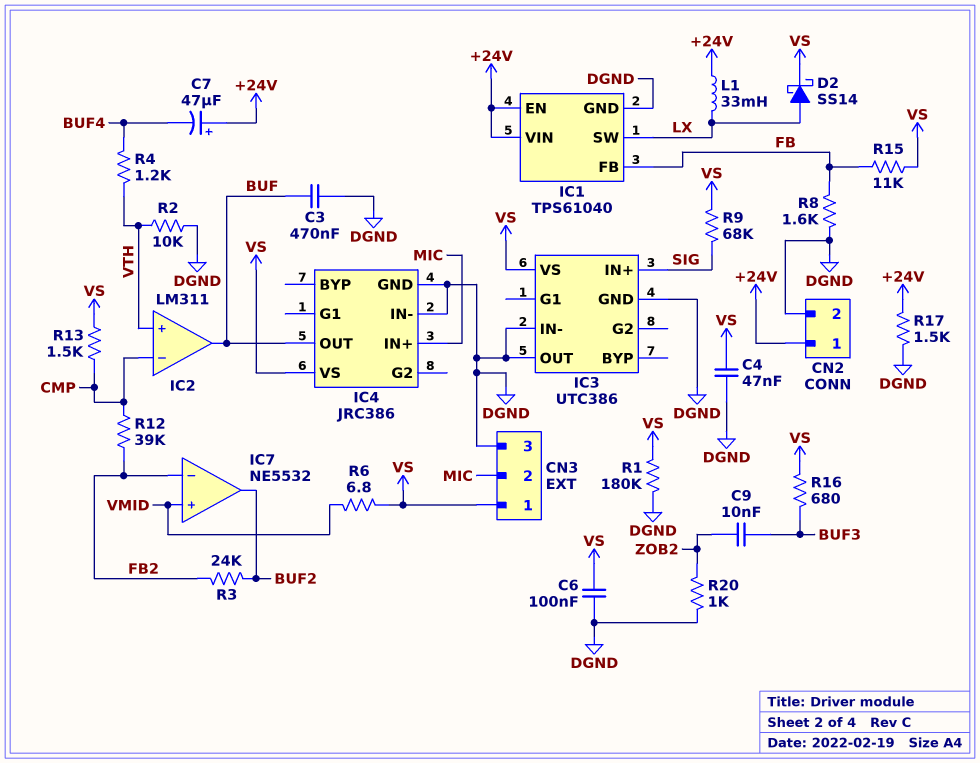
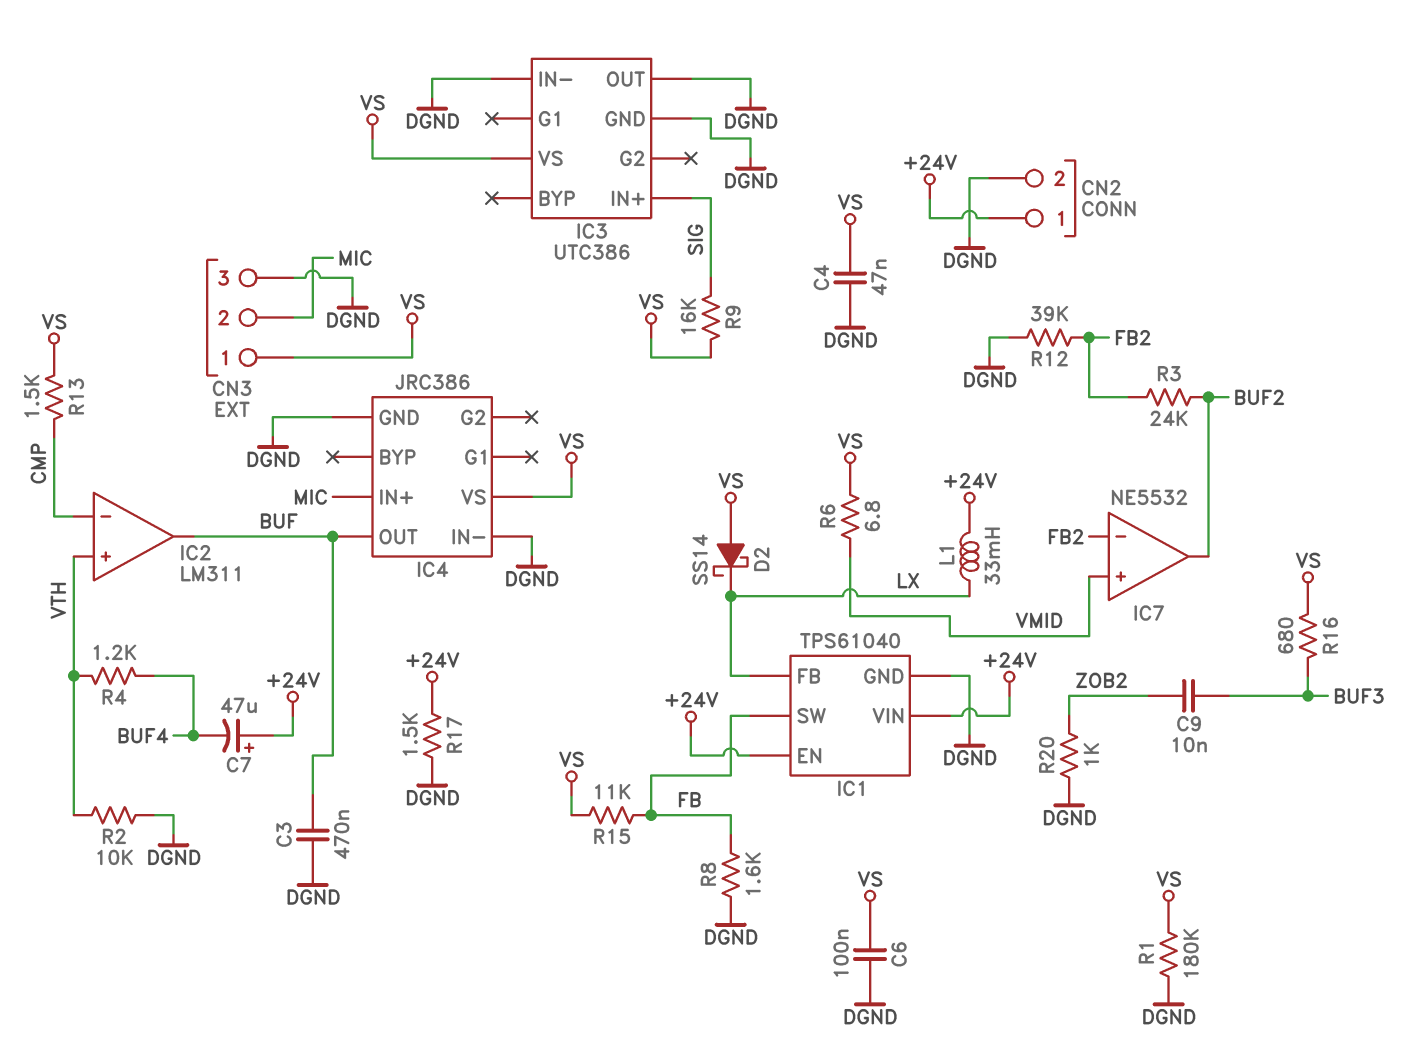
D2: schottky SS14 (A LX, K VS) -> schottky SS14 (A VS, K LX)
IC1 pin FB: FB -> LX
IC1 pin SW: LX -> FB
R9: 68k (SIG, VS) -> 16k (SIG, VS)
R12: 39k (CMP, FB2) -> 39k (DGND, FB2)

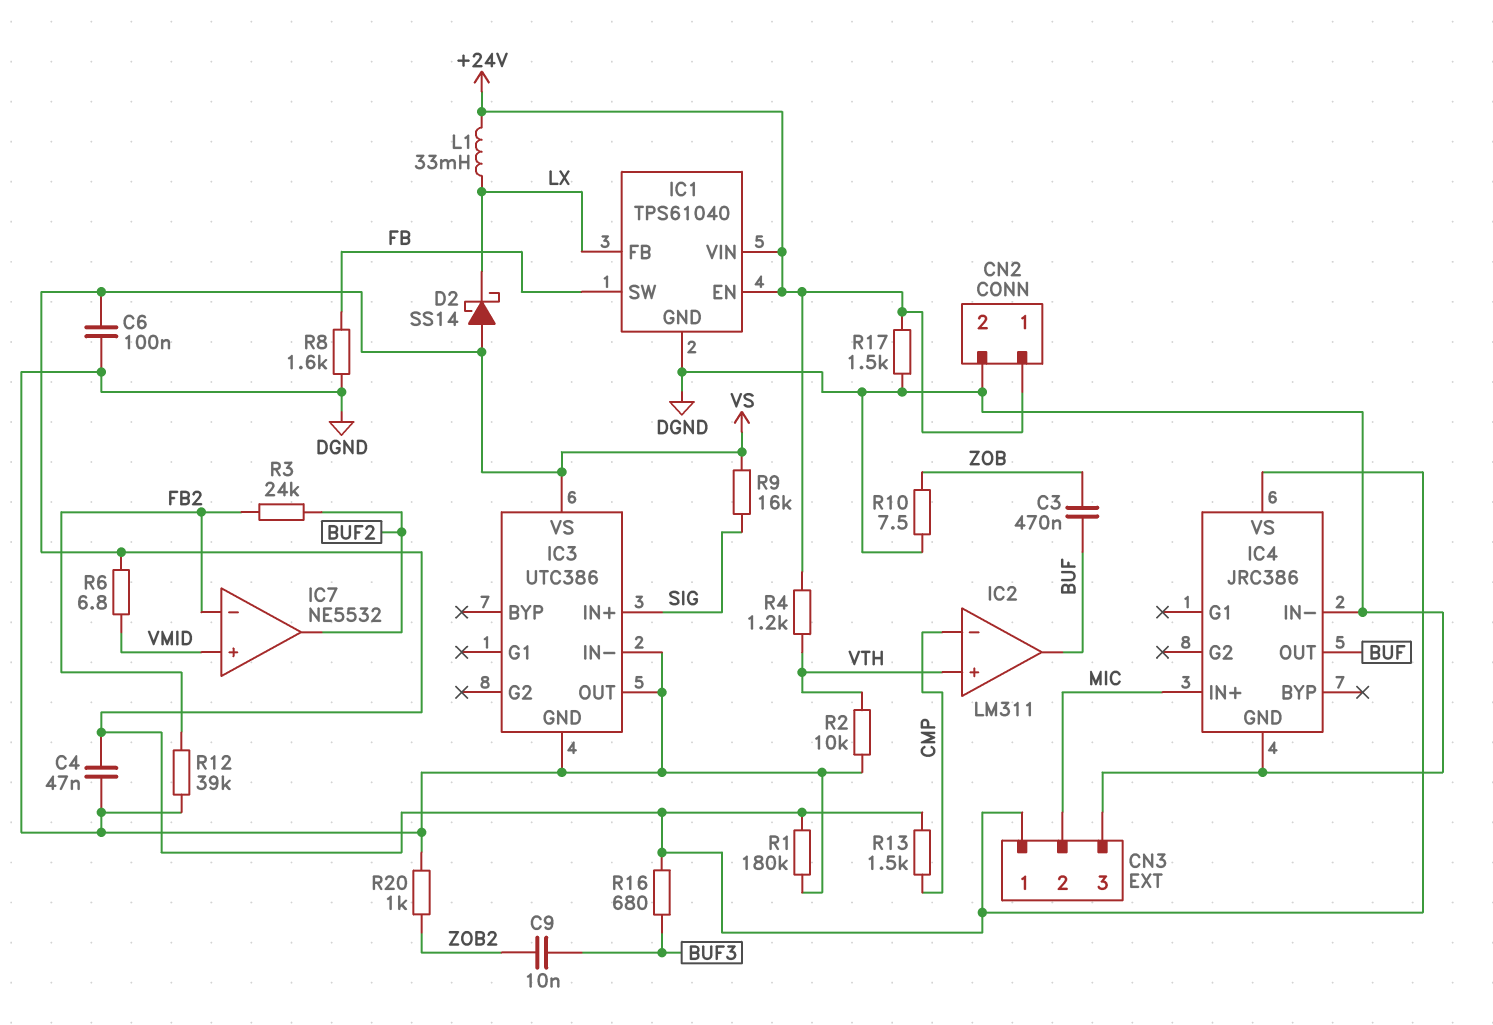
C3: 470nF (BUF, DGND) -> 470nF (BUF, ZOB)
C7: 47uF (plus +24V, minus BUF4) -> none
R4: 1.2k (BUF4, VTH) -> 1.2k (+24V, VTH)
R10: none -> 7.5 (DGND, ZOB)
R15: 11k (FB, VS) -> none

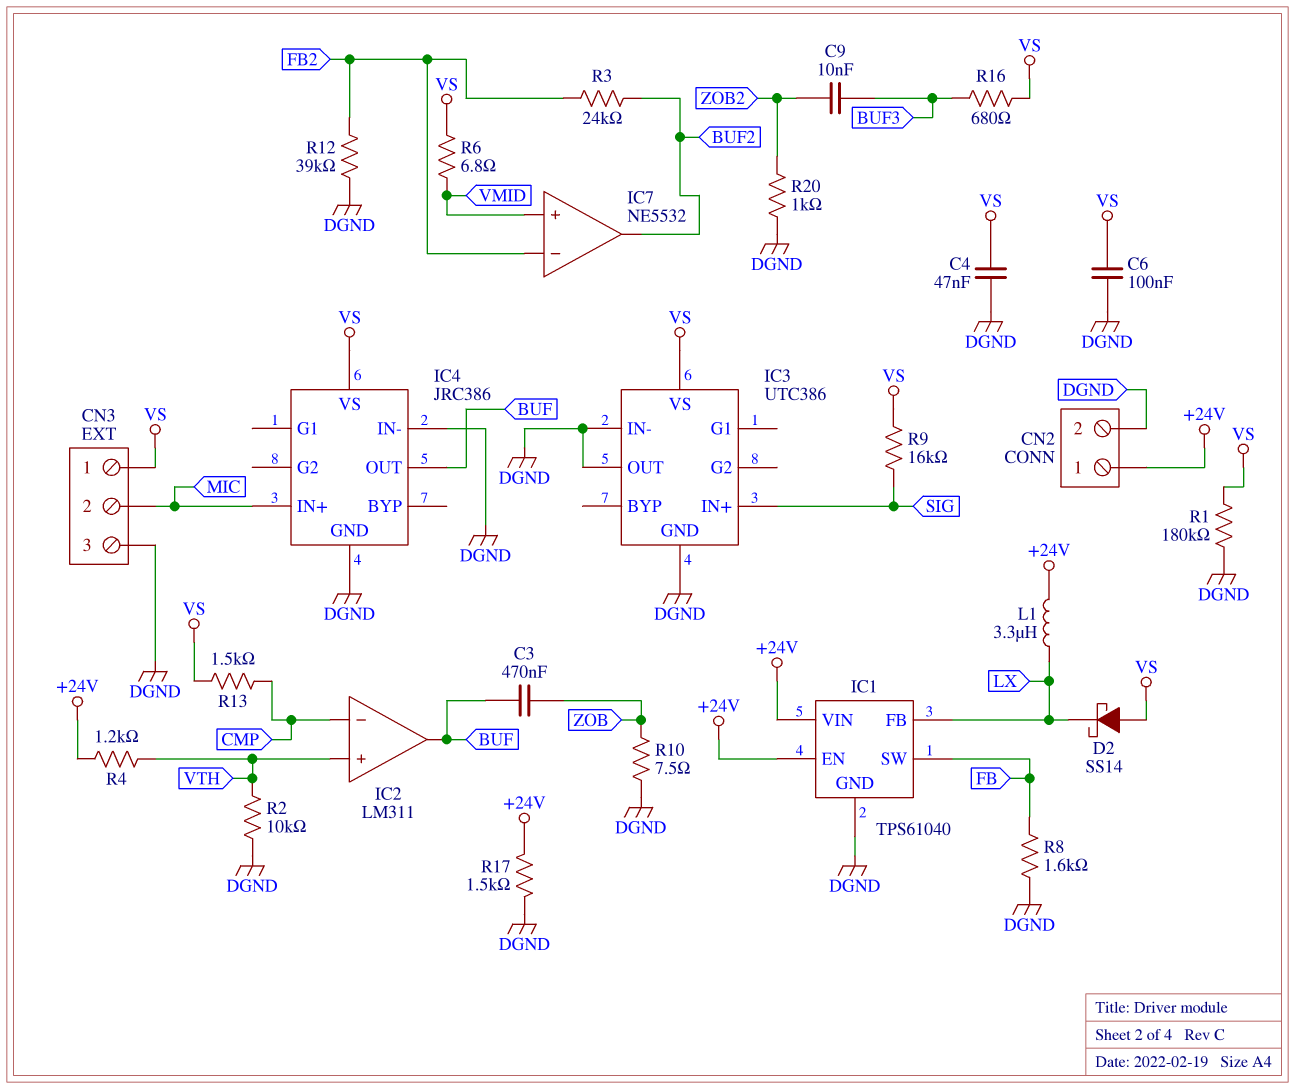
L1: 33mH (+24V, LX) -> 3.3uH (+24V, LX)

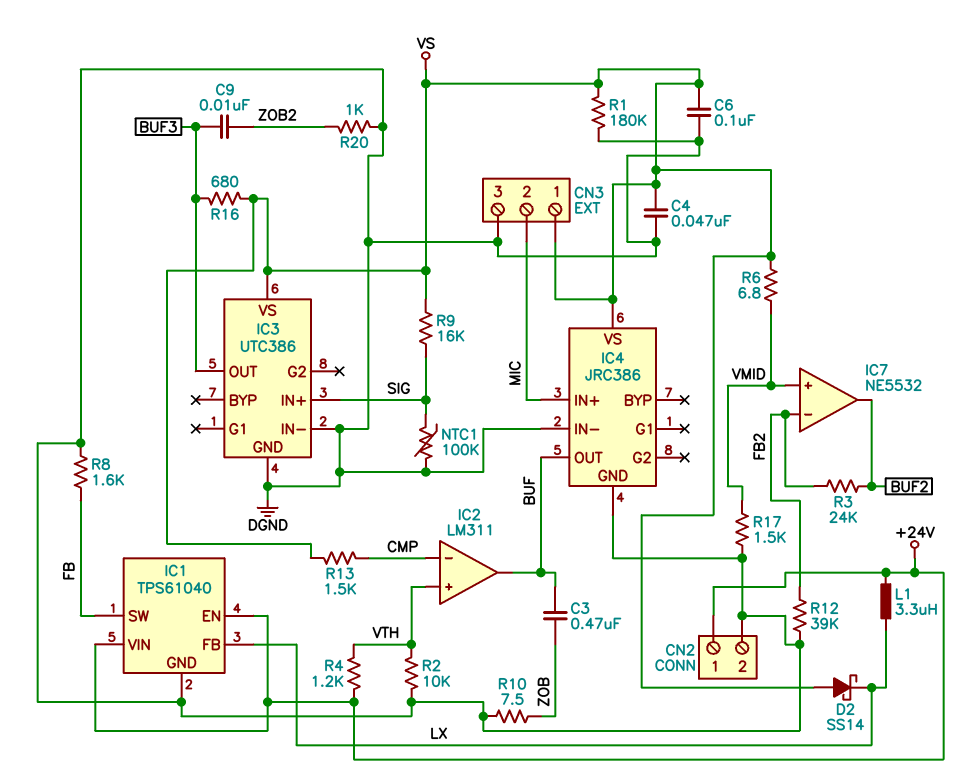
IC3 pin OUT: DGND -> BUF3
NTC1: none -> 100k (DGND, SIG)
R17: 1.5k (+24V, DGND) -> 1.5k (DGND, VMID)

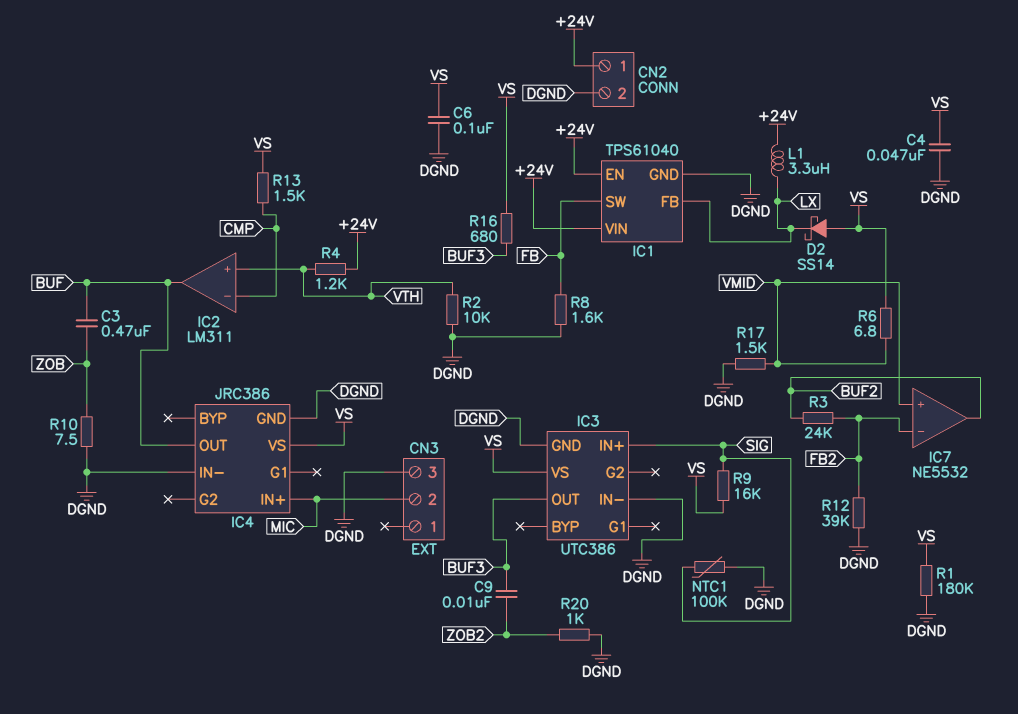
CN3 pin 1: VS -> none

